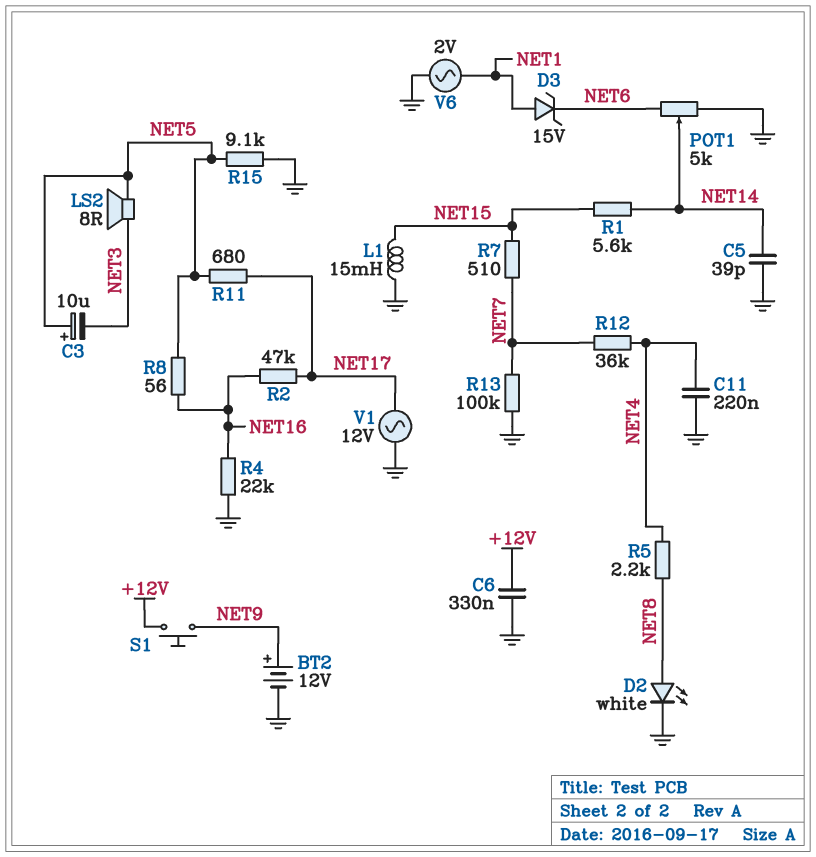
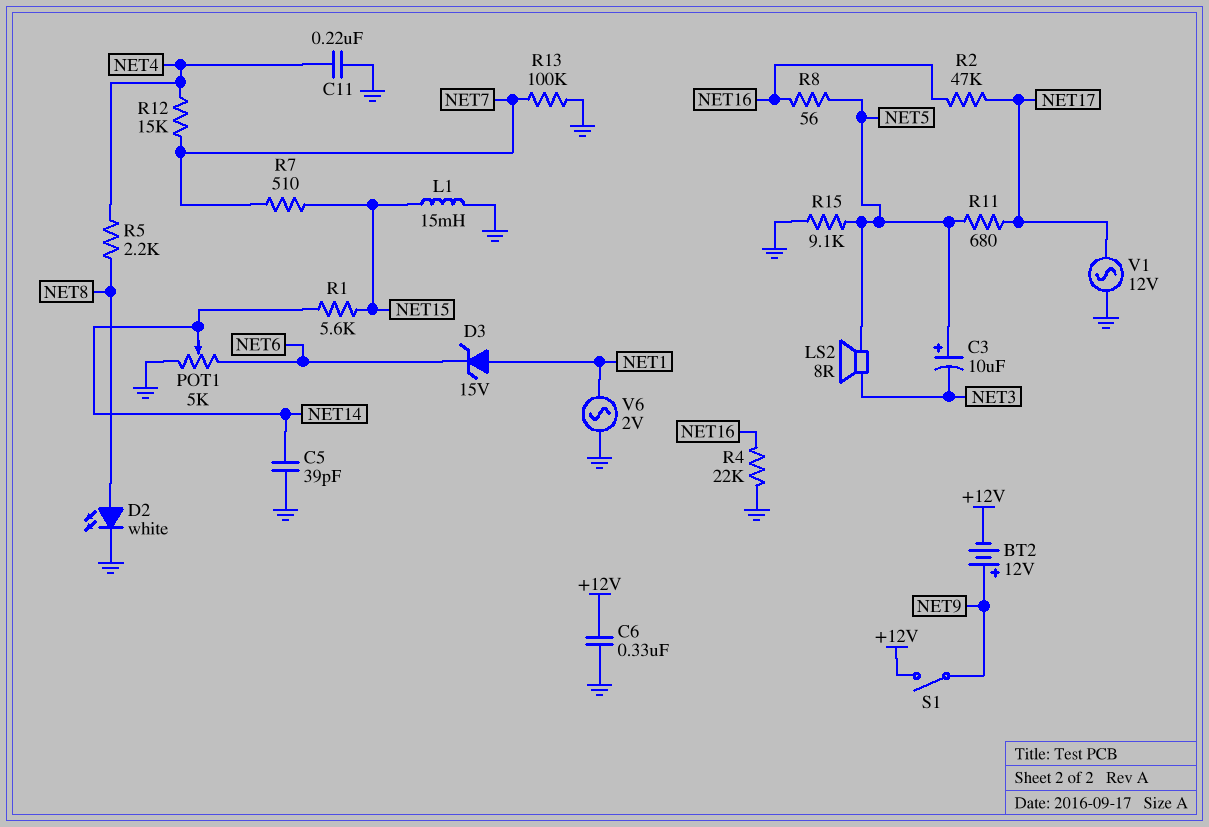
BT2: 12V (plus NET9, minus GND) -> 12V (plus NET9, minus +12V)
R12: 36k (NET4, NET7) -> 15k (NET4, NET7)
S1: button (+12V, NET9) -> switch (+12V, NET9)

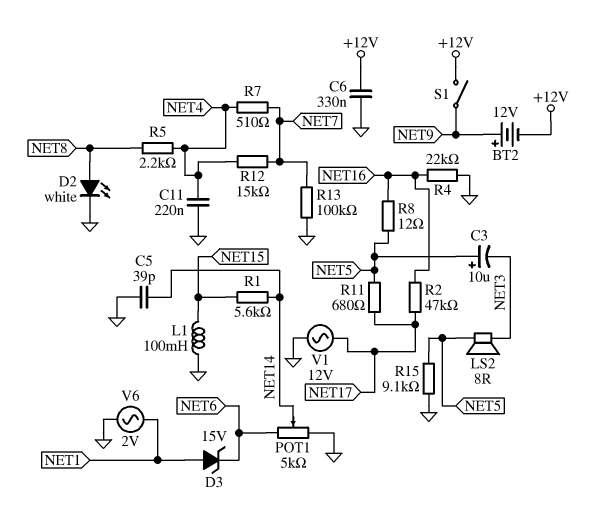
L1: 15mH (GND, NET15) -> 100mH (GND, NET15)
R7: 510 (NET7, NET15) -> 510 (NET4, NET7)
R8: 56 (NET5, NET16) -> 12 (NET5, NET16)

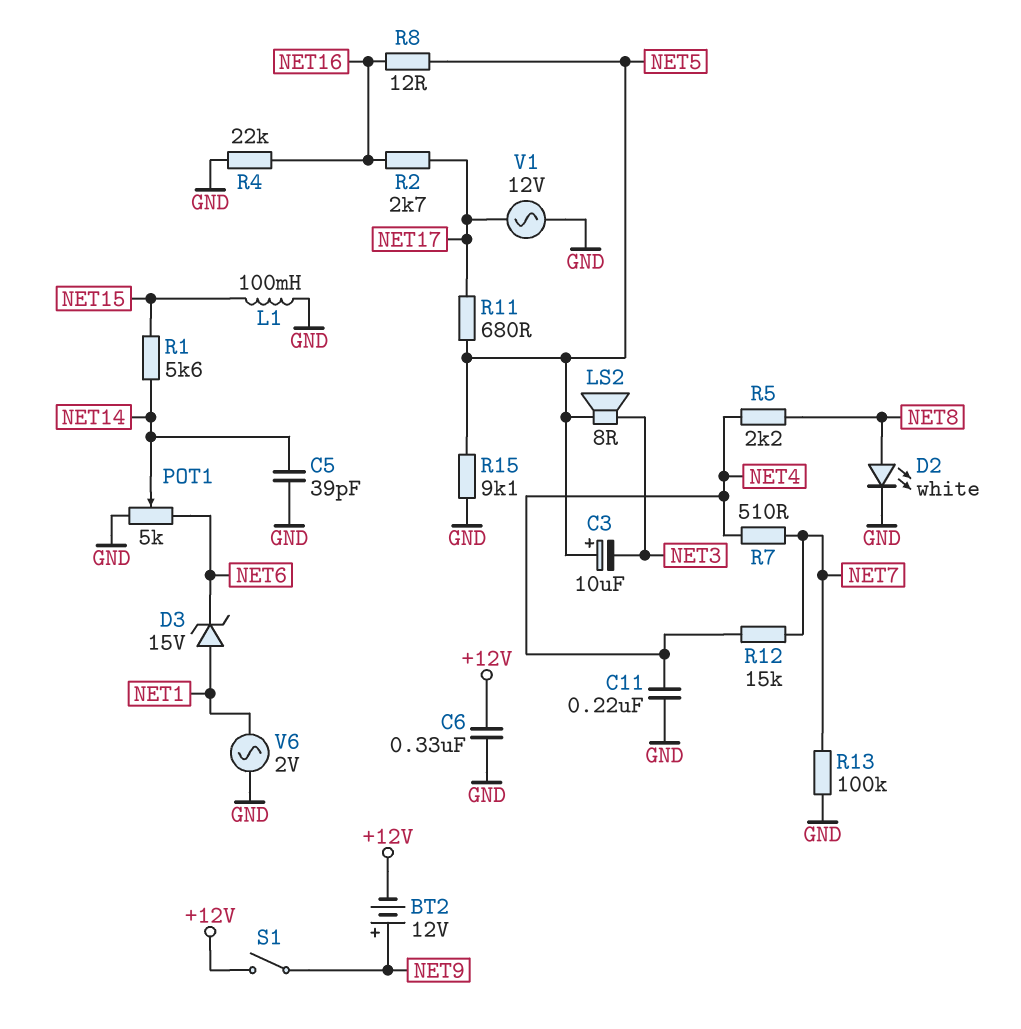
R2: 47k (NET16, NET17) -> 2.7k (NET16, NET17)

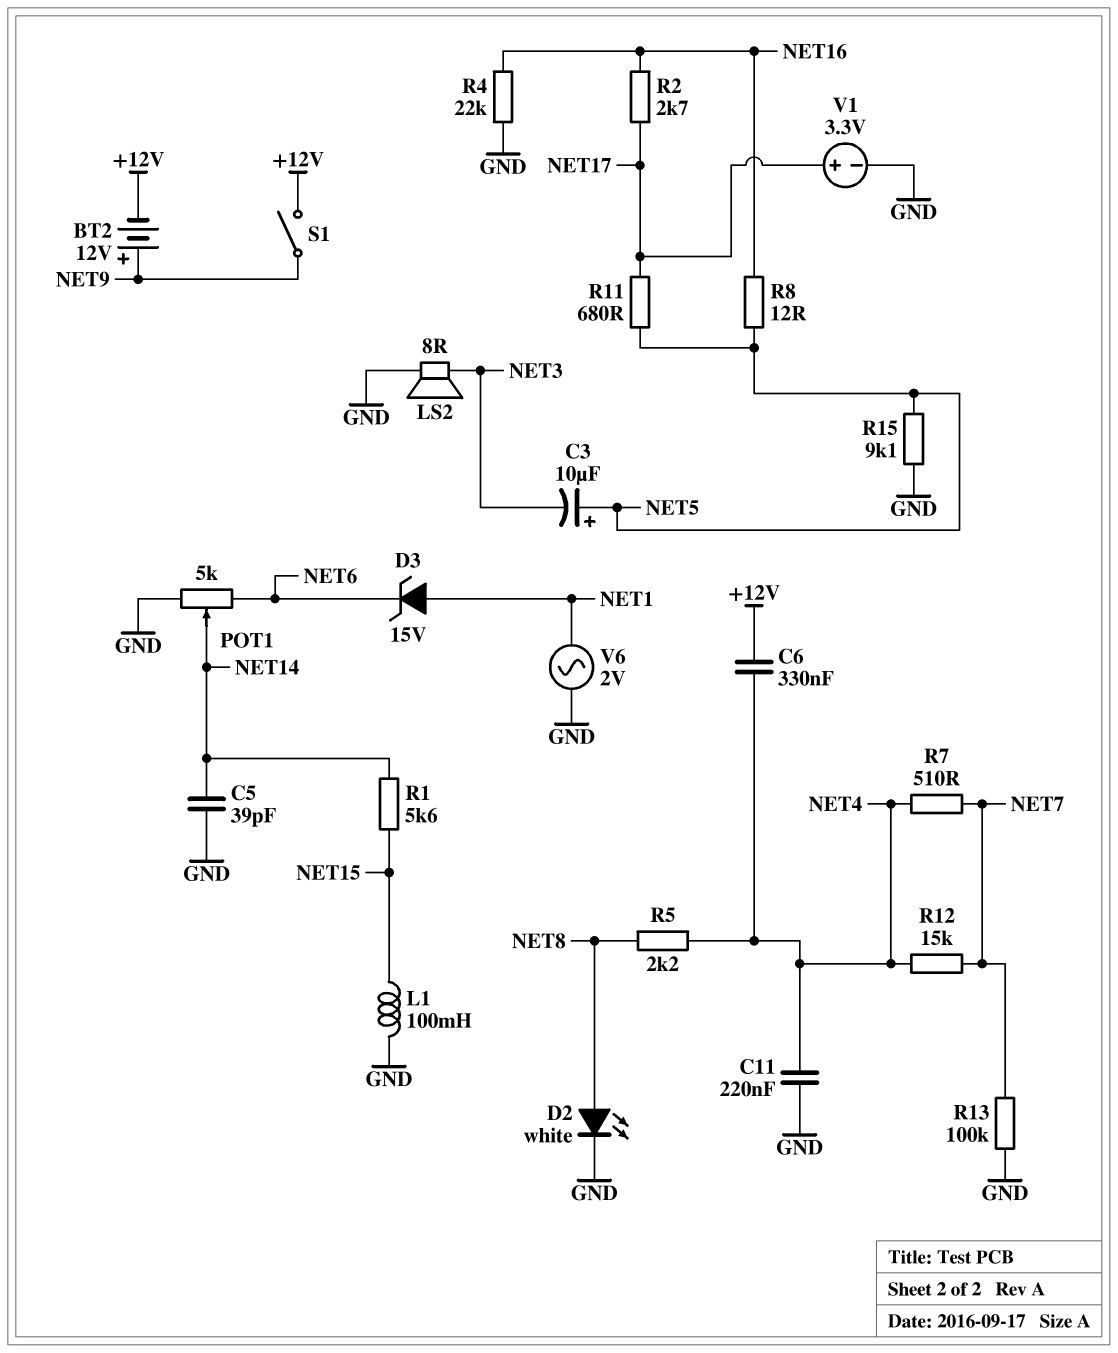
C6: 330nF (+12V, GND) -> 330nF (+12V, NET4)
LS2: speaker 8R (NET3, NET5) -> speaker 8R (GND, NET3)
V1: AC 12V (GND, NET17) -> 3.3V (plus NET17, minus GND)

